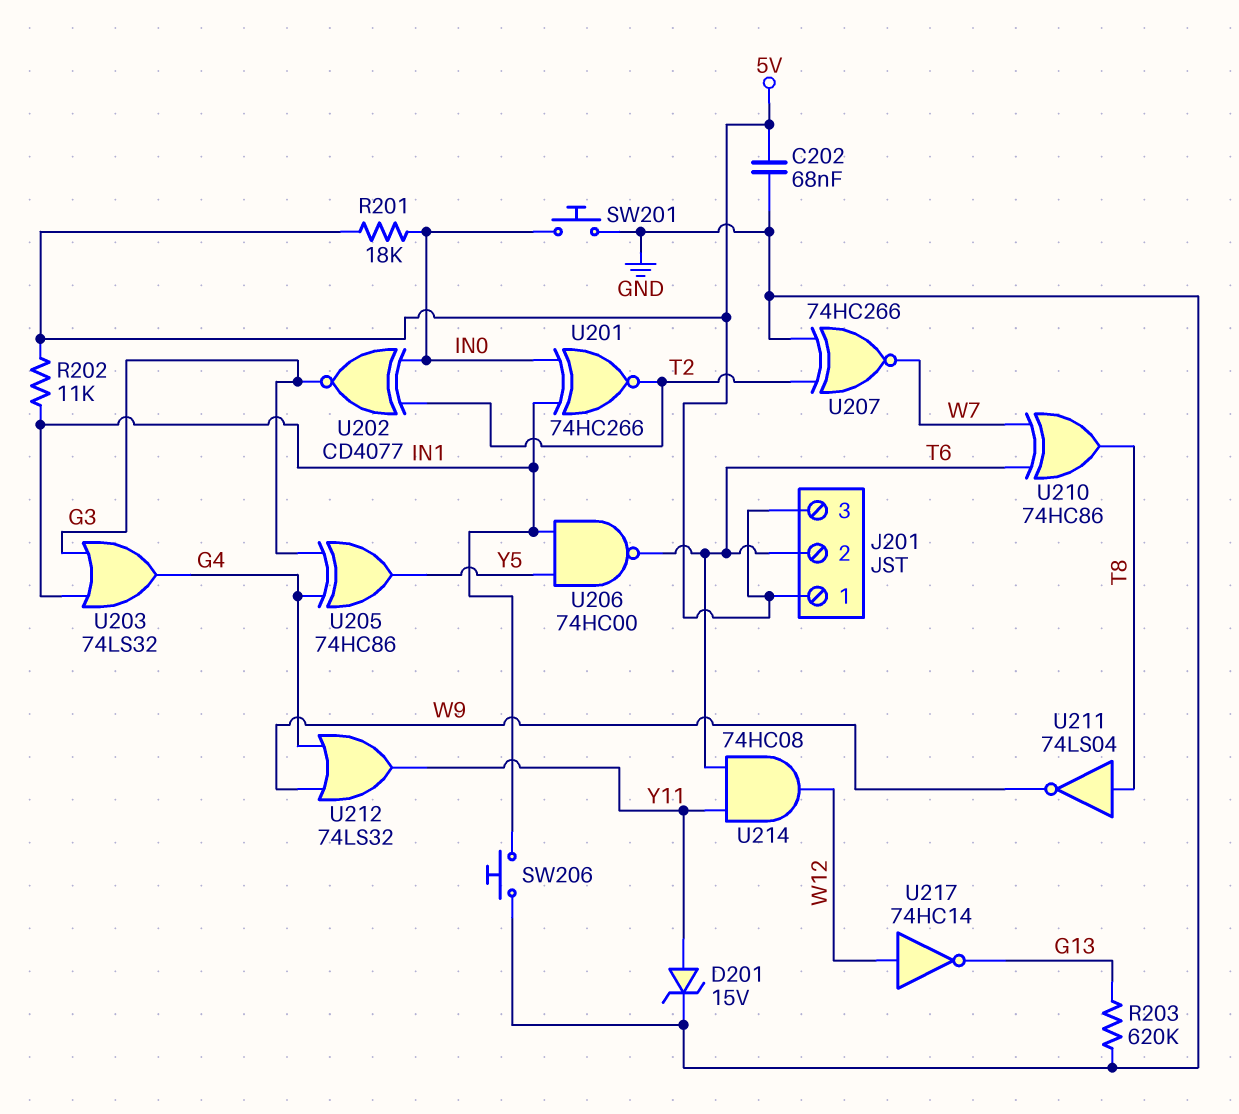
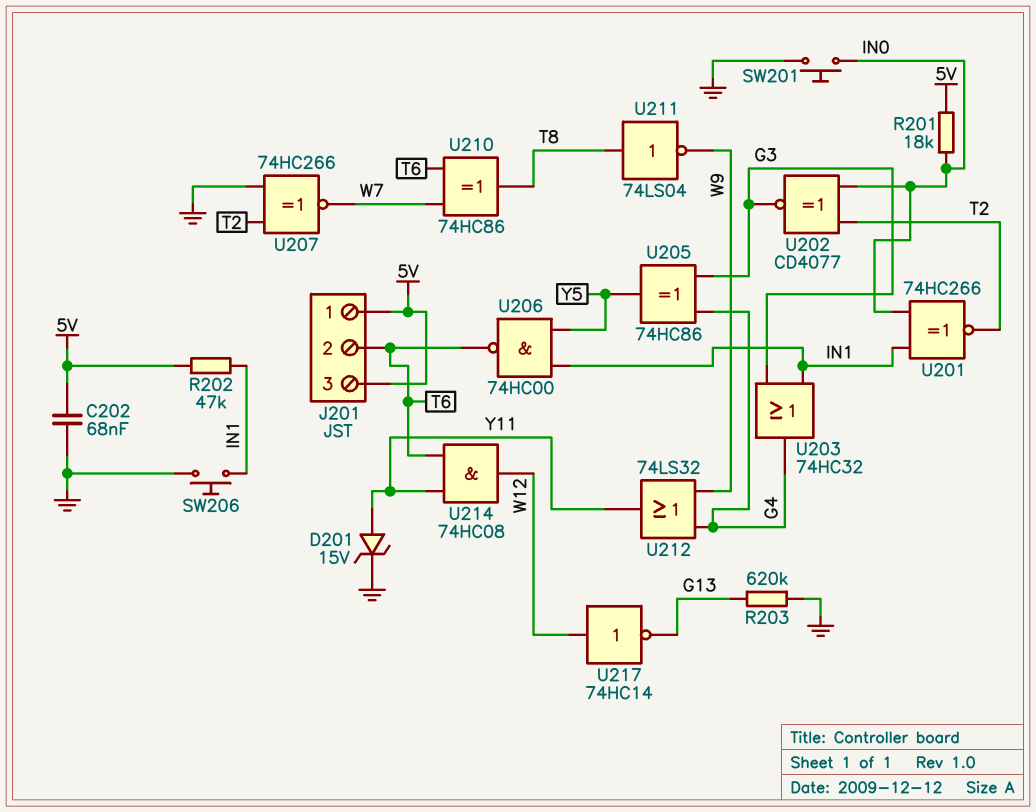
R202: 11k (5V, IN1) -> 47k (5V, IN1)
U203: OR 74LS32 (in G3, in IN1, out G4) -> OR 74HC32 (in G3, in IN1, out G4)

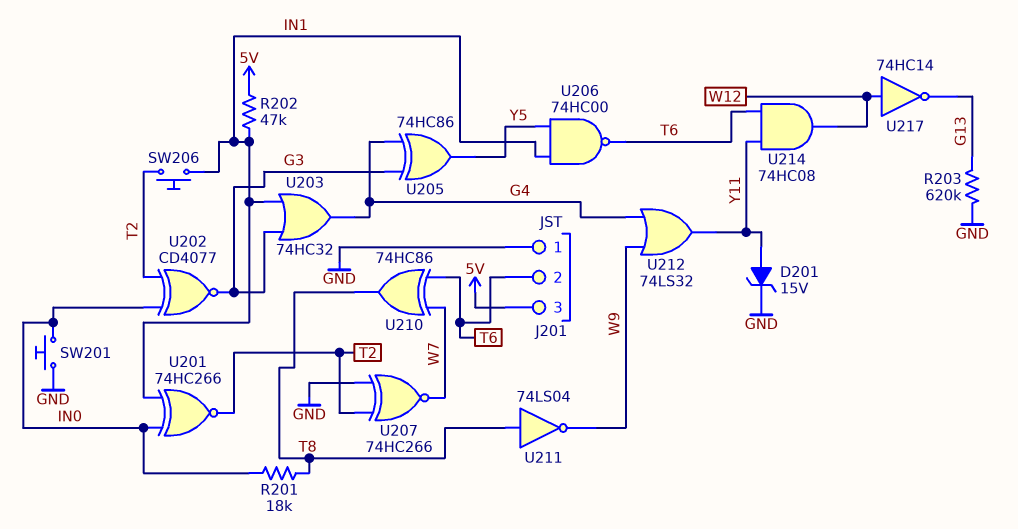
C202: 68nF (5V, GND) -> none
J201 pin 1: 5V -> GND
R201: 18k (5V, IN0) -> 18k (IN0, T8)
SW206: button (GND, IN1) -> button (IN1, T2)

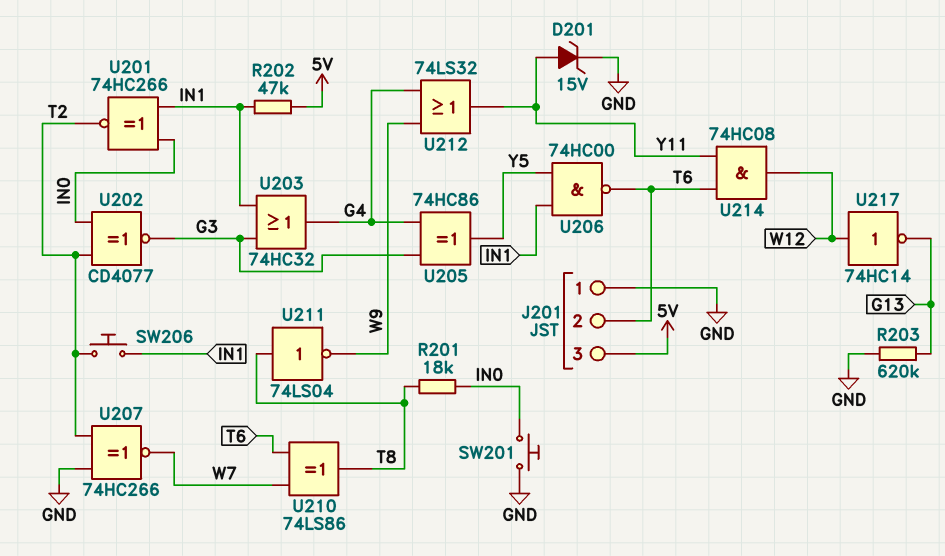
U210: XOR 74HC86 (in T6, in W7, out T8) -> XOR 74LS86 (in T6, in W7, out T8)

